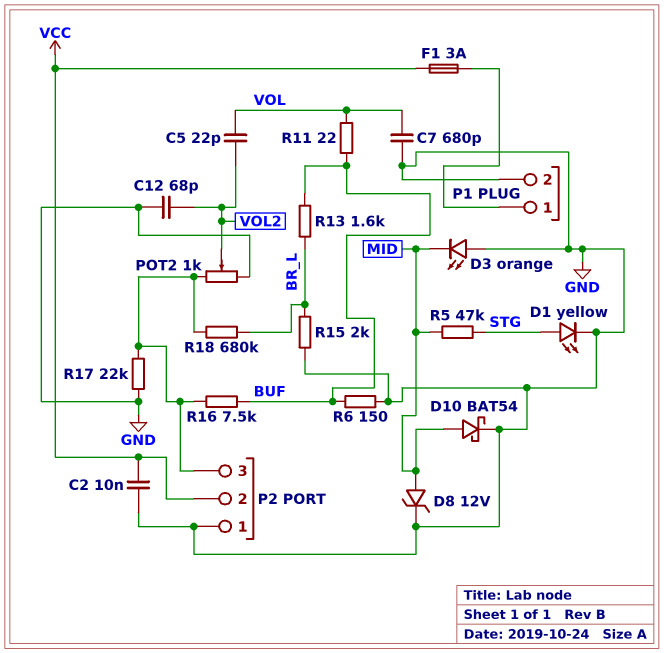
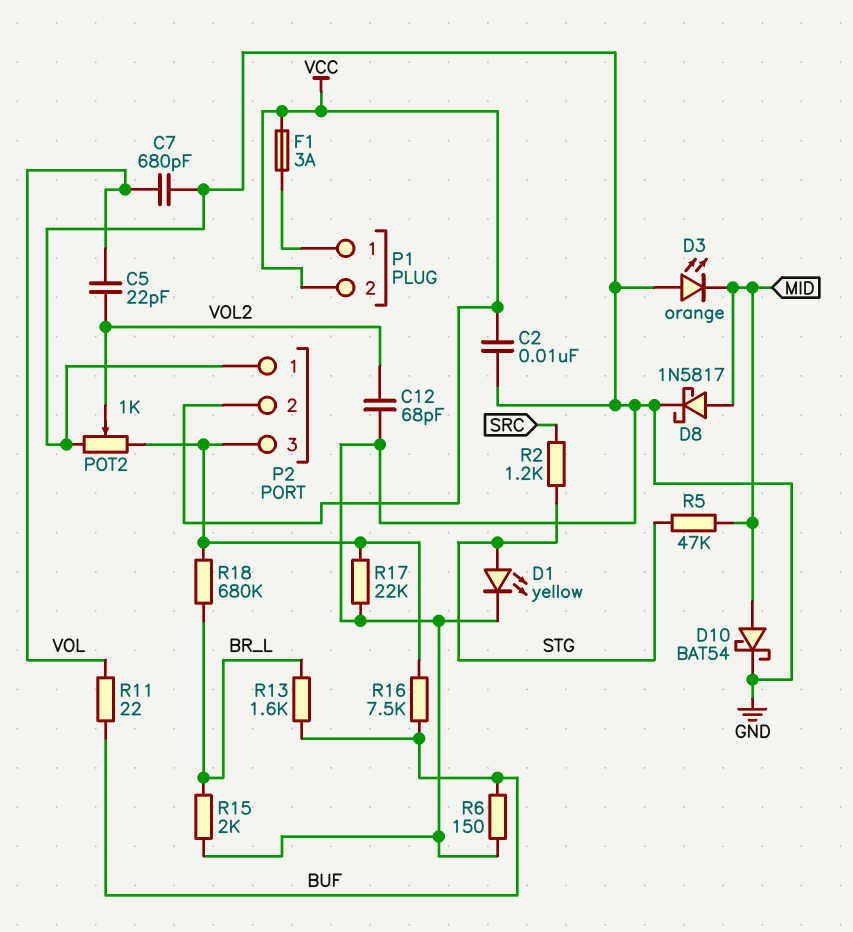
D8: zener 12V (A MID, K GND) -> schottky 1N5817 (A MID, K GND)
P1 pin 2: GND -> VCC
R2: none -> 1.2k (SRC, STG)

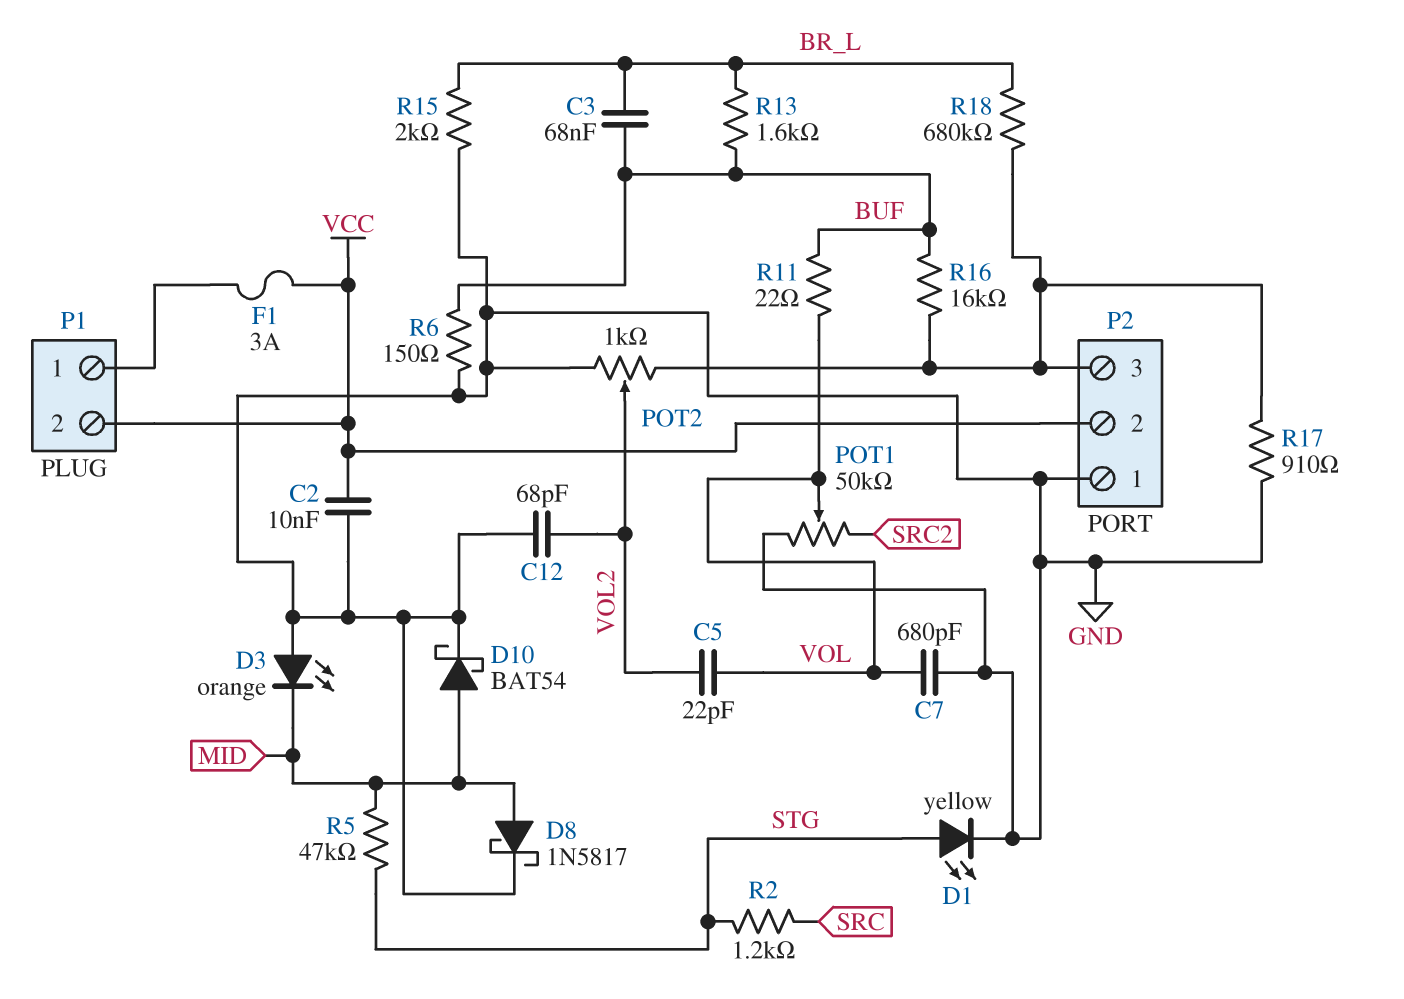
C3: none -> 68nF (BR_L, BUF)
POT1: none -> 50k (GND, SRC2, wiper VOL)
R16: 7.5k (BUF, P2/3) -> 16k (BUF, P2/3)
R17: 22k (GND, P2/3) -> 910 (GND, P2/3)

